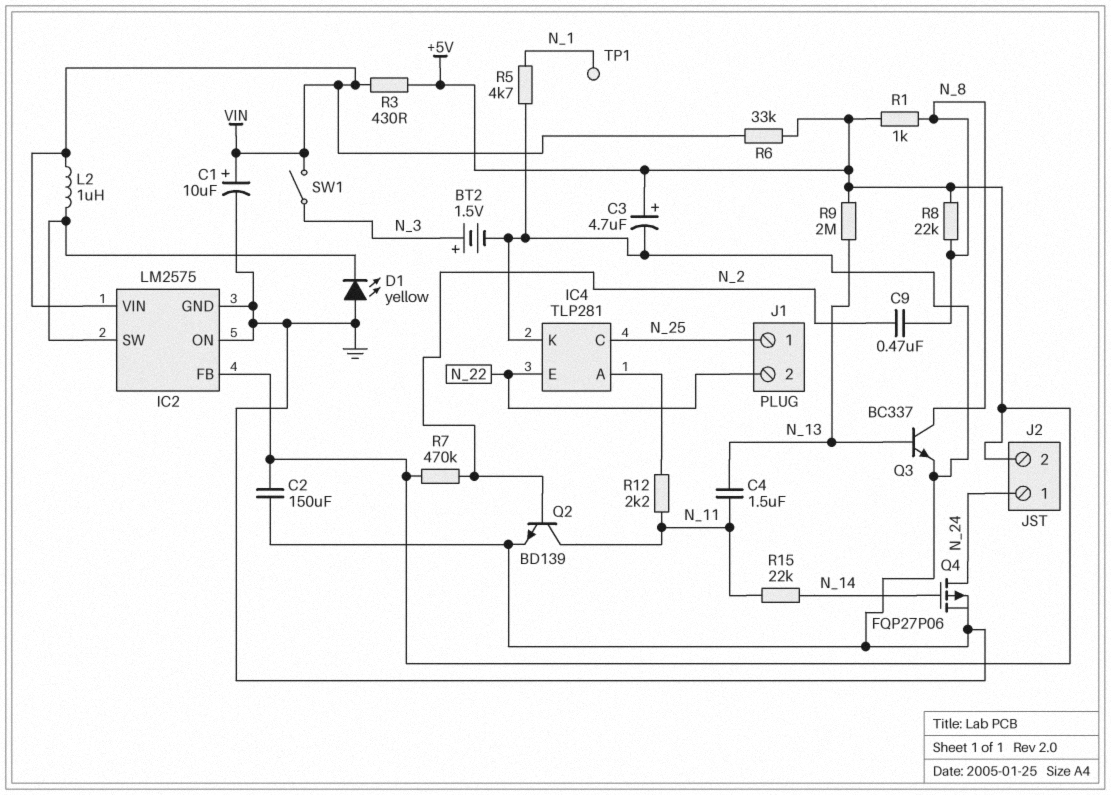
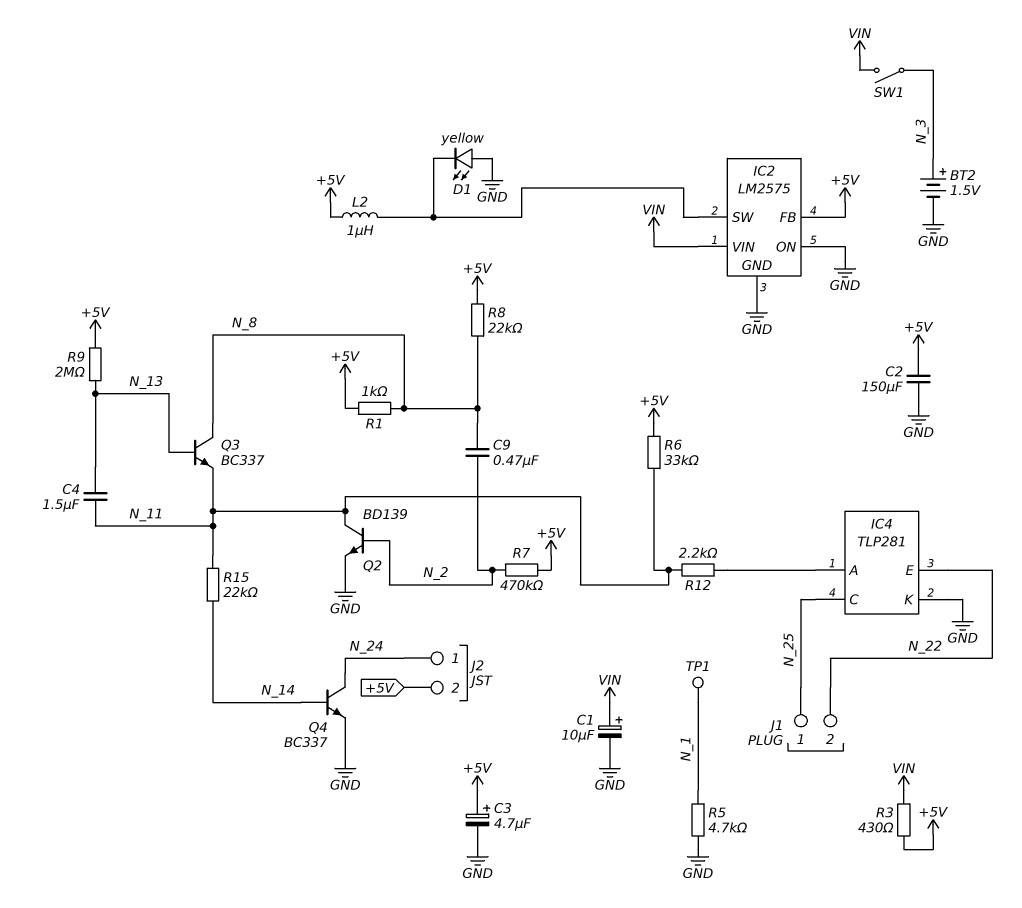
L2: 1uH (IC2/SW, VIN) -> 1uH (+5V, IC2/SW)
Q3: NPN BC337 (B N_13, C N_8, E GND) -> NPN BC337 (B N_13, C N_8, E N_11)
Q4: PMOS FQP27P06 (G N_14, D N_24, S GND) -> NPN BC337 (B N_14, C N_24, E GND)
R6: 33k (+5V, VIN) -> 33k (+5V, N_11)

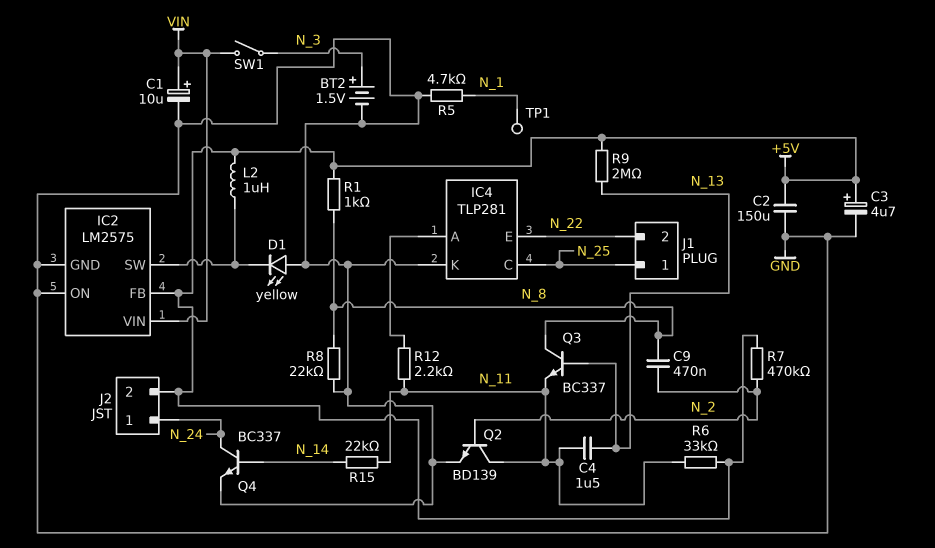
R3: 430 (+5V, VIN) -> none
R8: 22k (+5V, N_8) -> 22k (GND, N_8)

